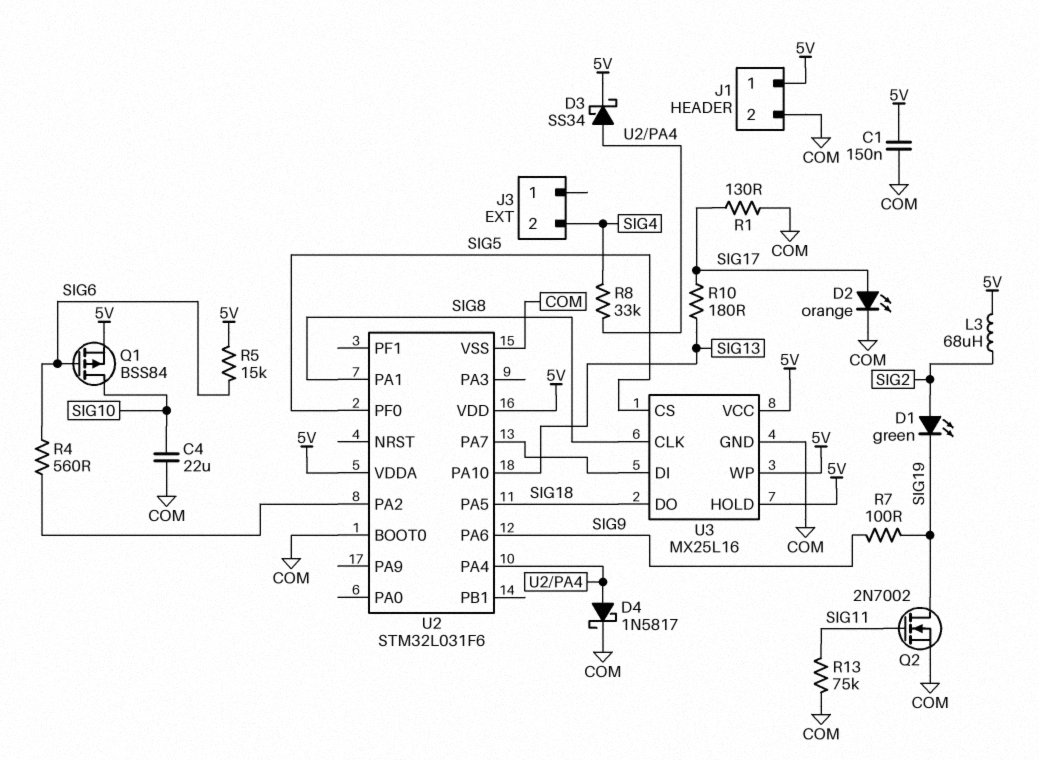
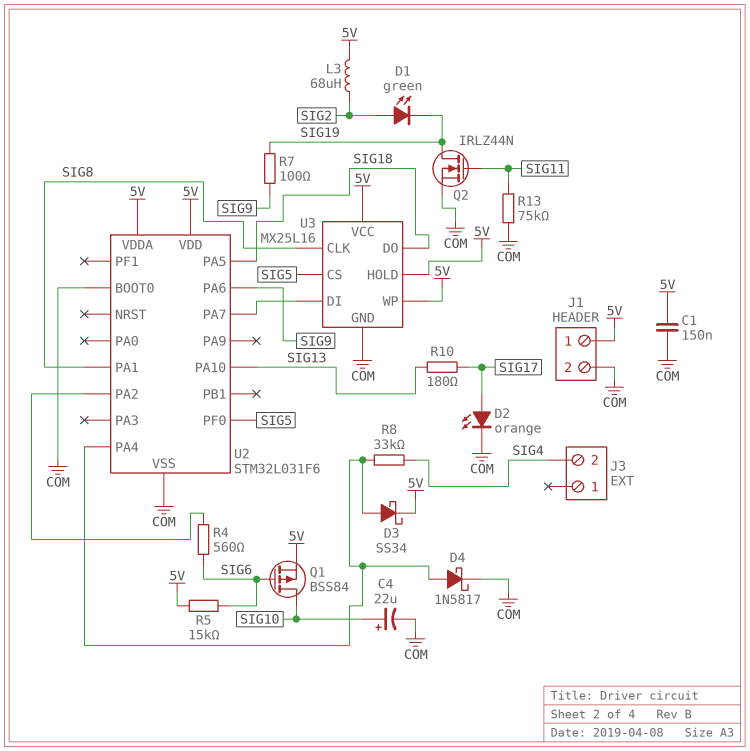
C4: 22uF (COM, SIG10) -> 22uF (plus SIG10, minus COM)
Q2: NMOS 2N7002 (G SIG11, D SIG19, S COM) -> NMOS IRLZ44N (G SIG11, D SIG19, S COM)
R1: 130 (COM, SIG17) -> none

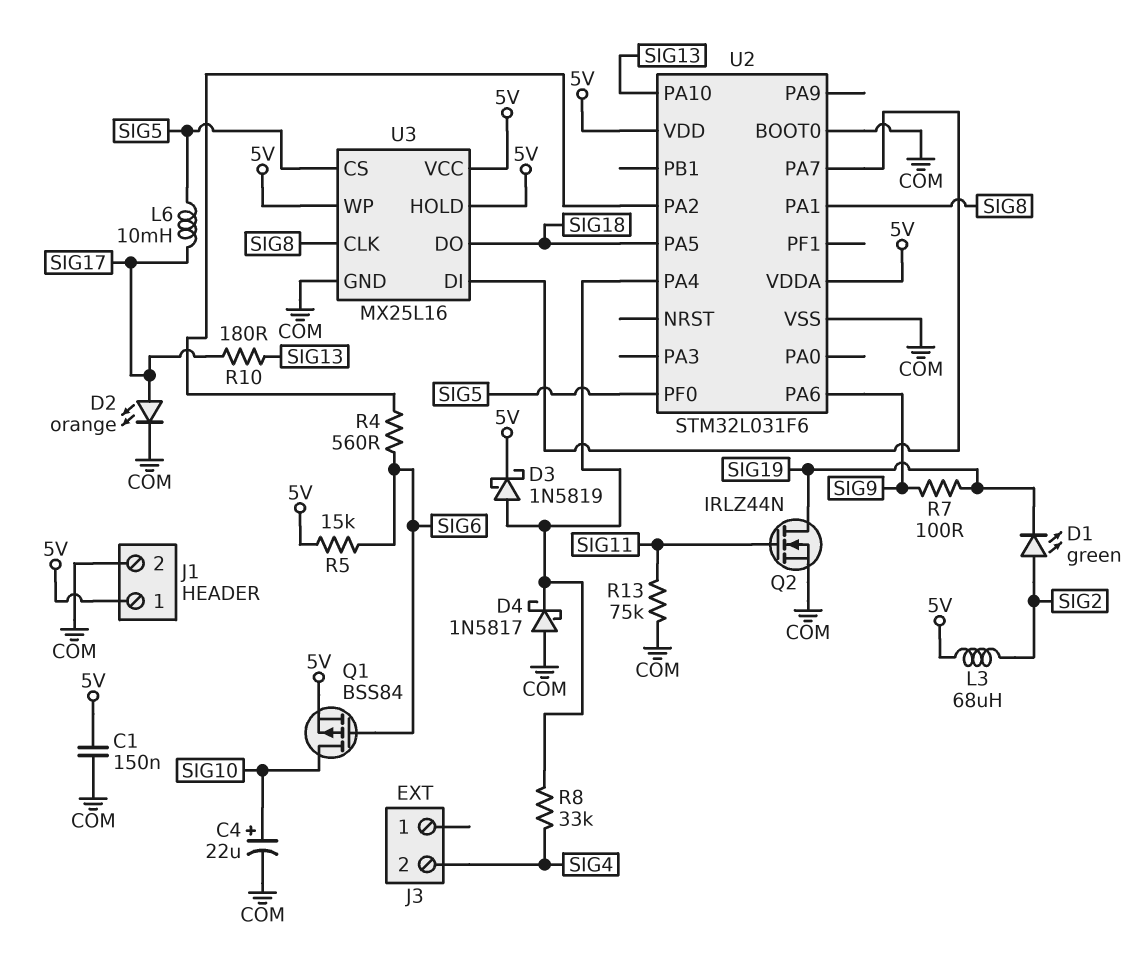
D3: schottky SS34 (A U2/PA4, K 5V) -> schottky 1N5819 (A U2/PA4, K 5V)
D4: schottky 1N5817 (A U2/PA4, K COM) -> schottky 1N5817 (A COM, K U2/PA4)
L6: none -> 10mH (SIG5, SIG17)

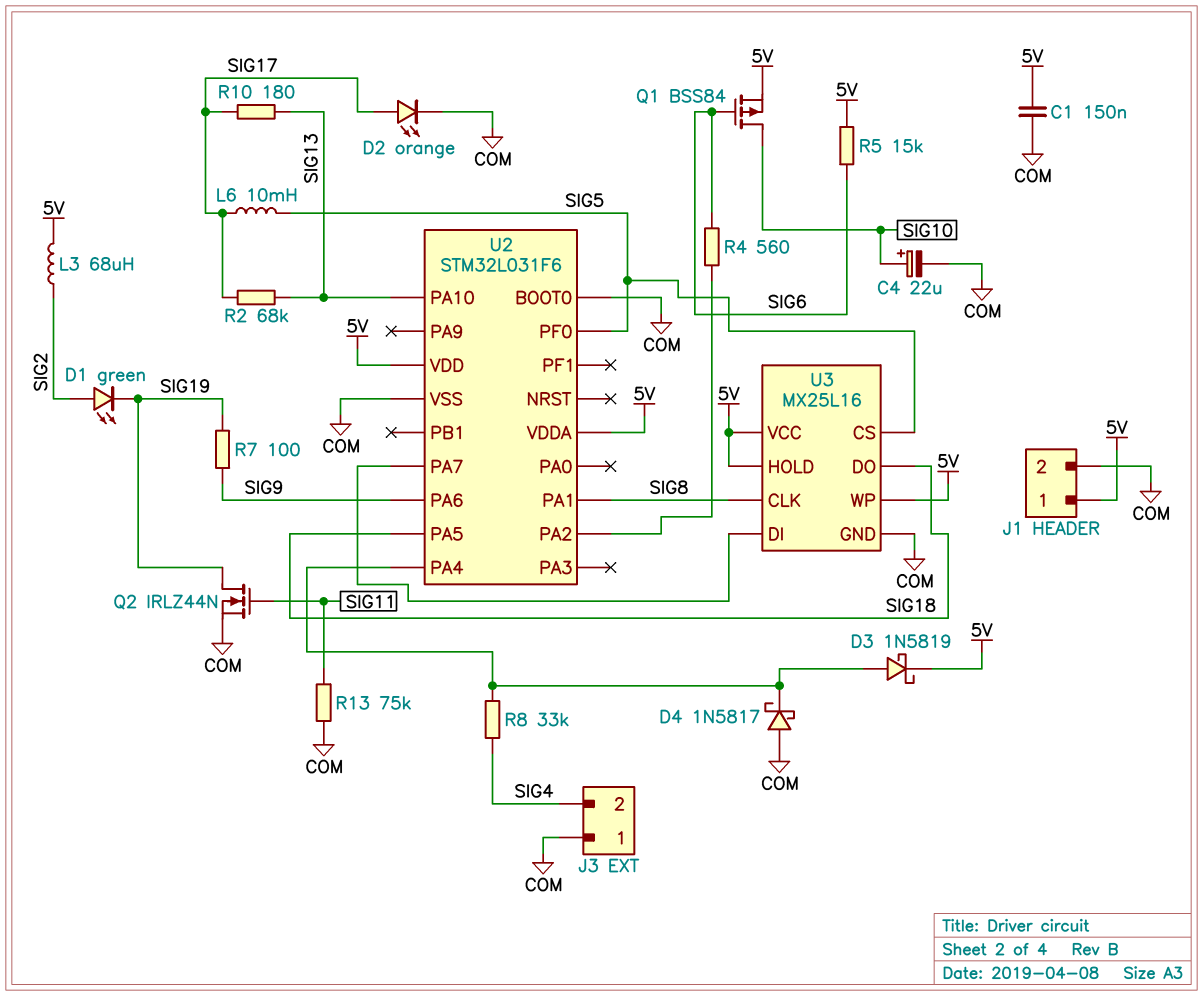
J3 pin 1: none -> COM
R2: none -> 68k (SIG13, SIG17)

